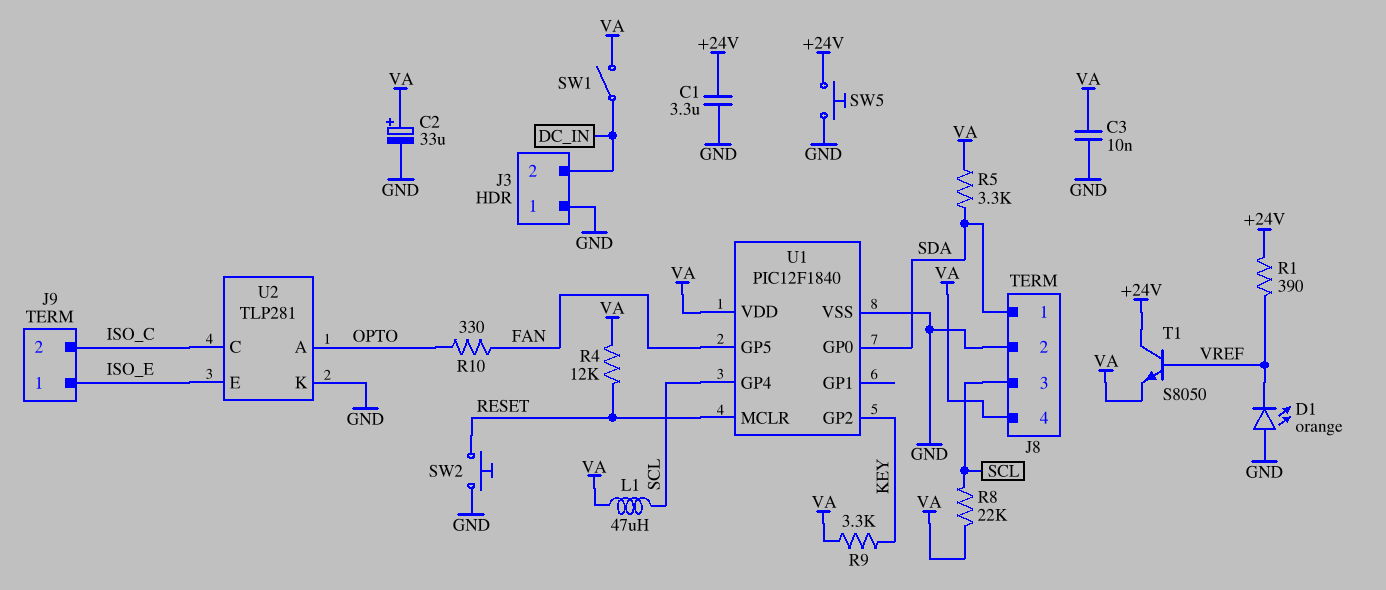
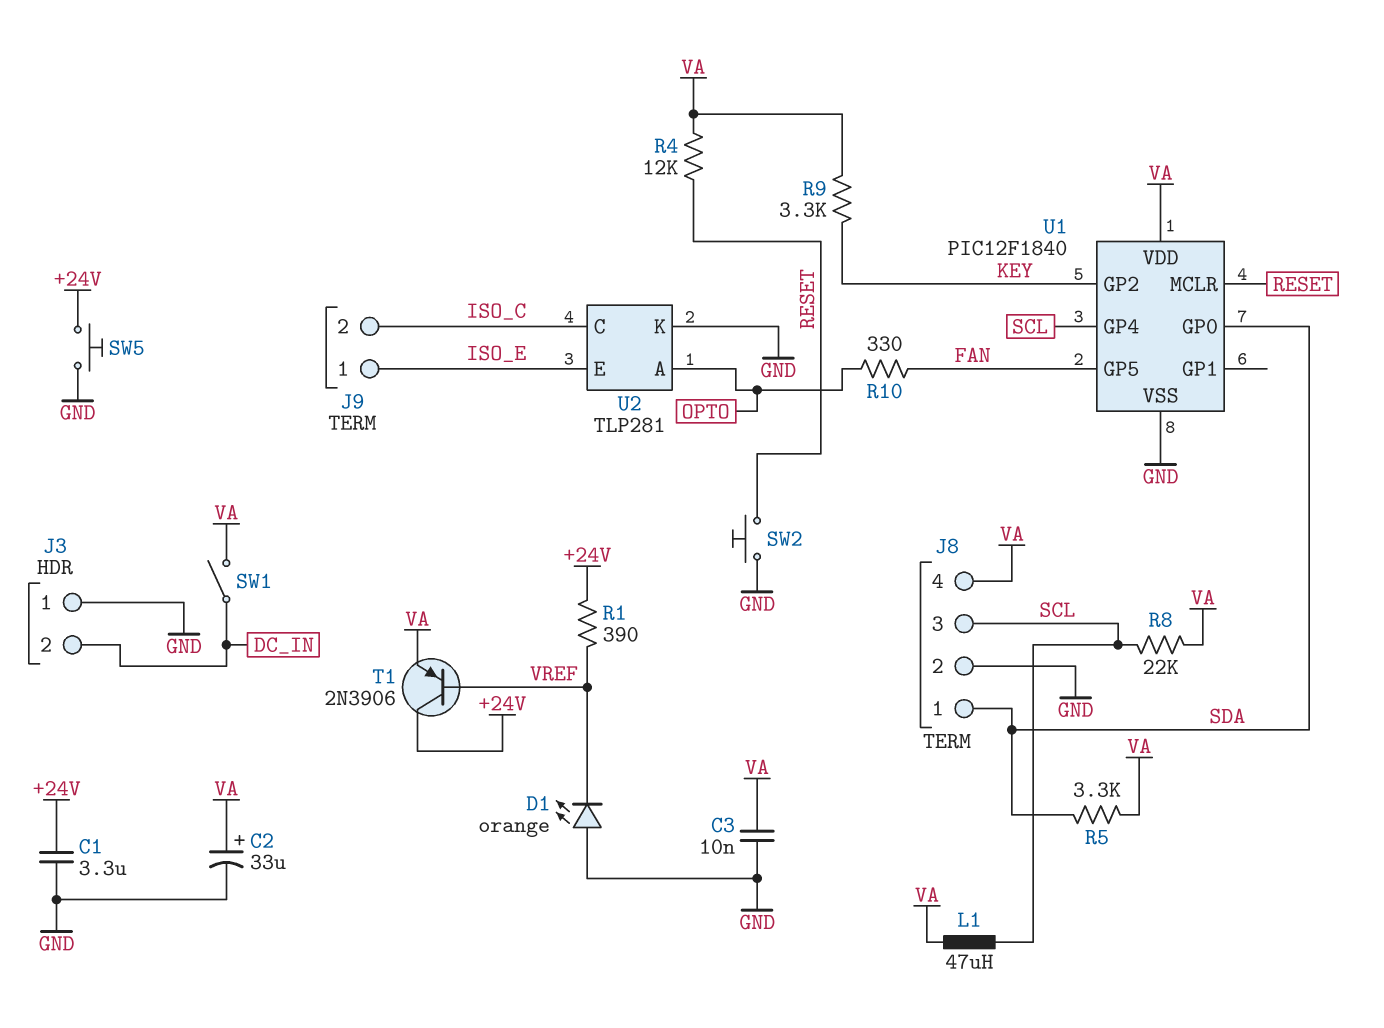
T1: NPN S8050 (B VREF, C +24V, E VA) -> PNP 2N3906 (B VREF, C +24V, E VA)

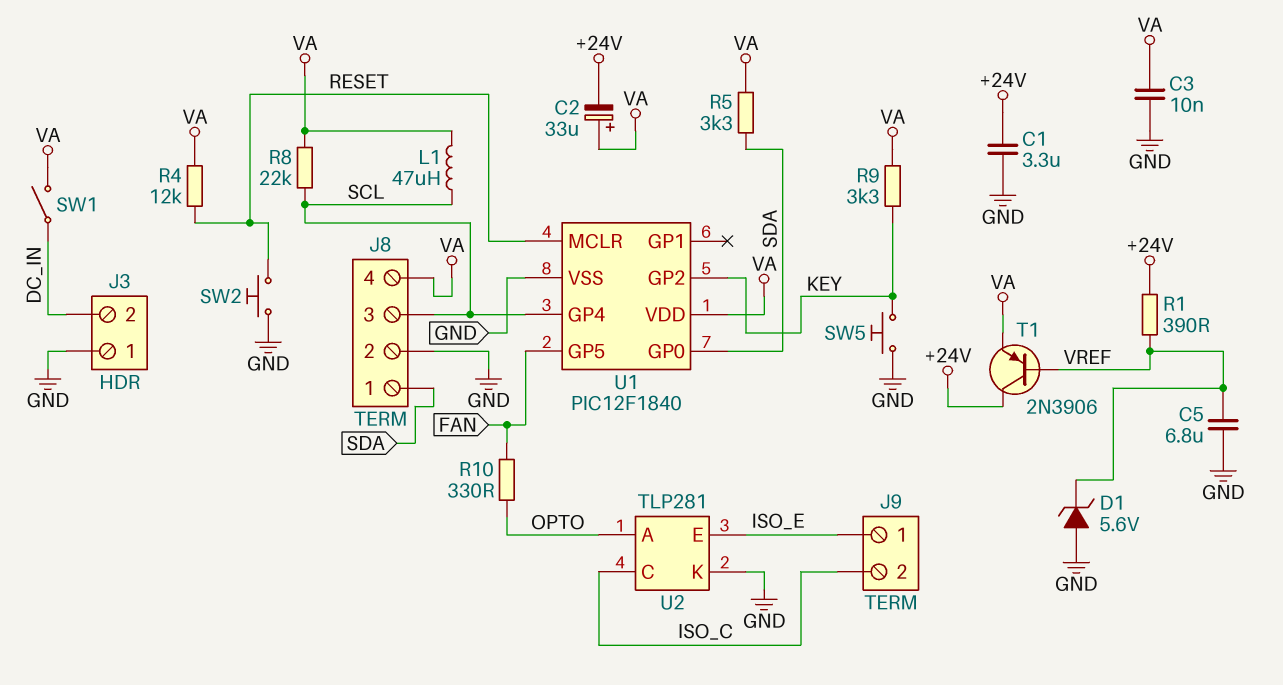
C2: 33uF (plus VA, minus GND) -> 33uF (plus VA, minus +24V)
C5: none -> 6.8uF (GND, VREF)
D1: LED orange (A GND, K VREF) -> zener 5.6V (A GND, K VREF)
SW5: button (+24V, GND) -> button (GND, KEY)

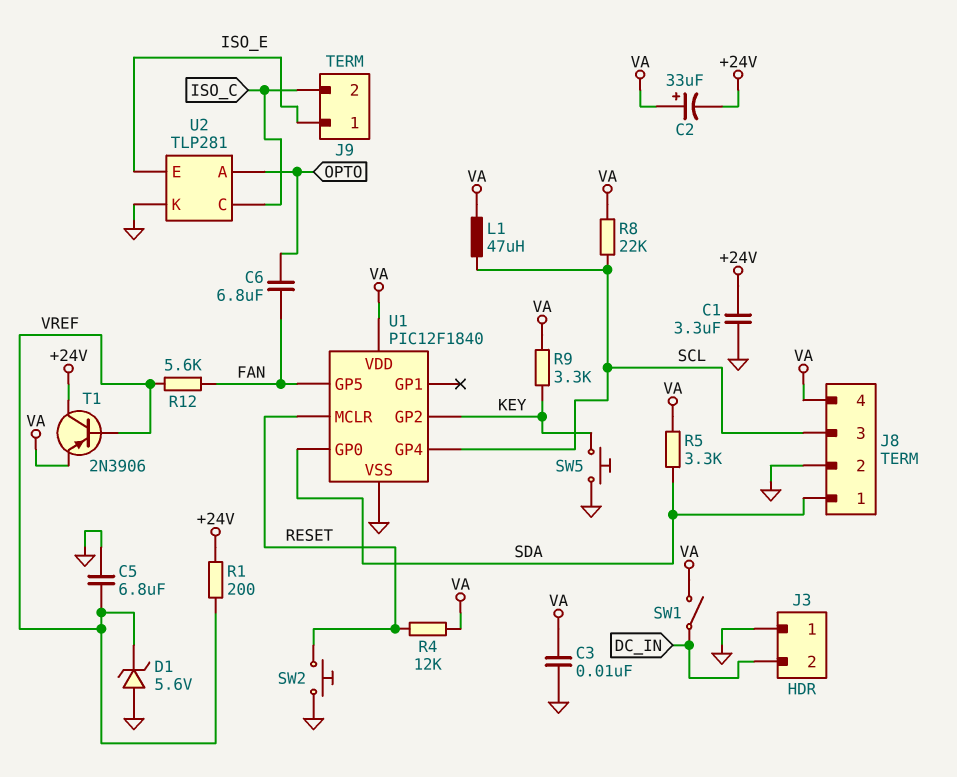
C6: none -> 6.8uF (FAN, OPTO)
R1: 390 (+24V, VREF) -> 200 (+24V, VREF)
R10: 330 (FAN, OPTO) -> none
R12: none -> 5.6k (FAN, VREF)

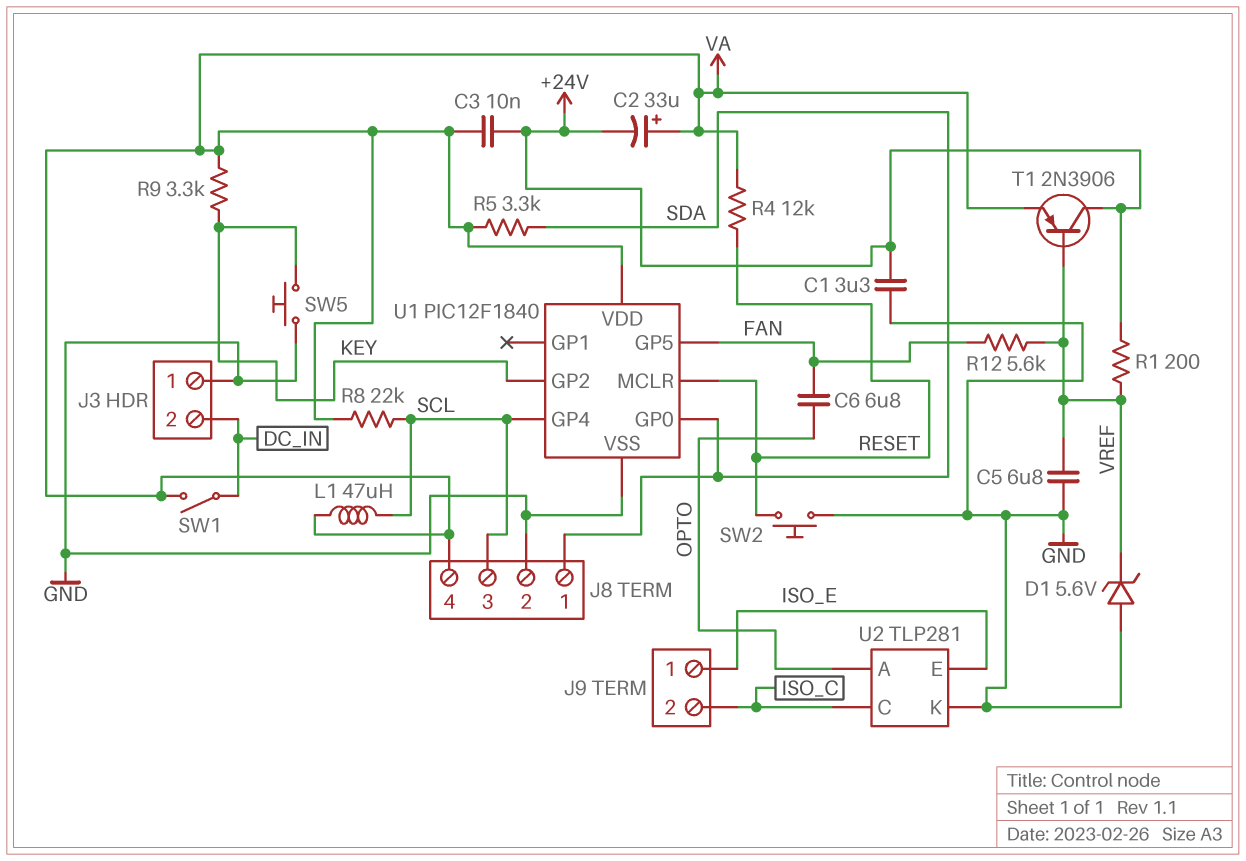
C3: 10nF (GND, VA) -> 10nF (+24V, VA)

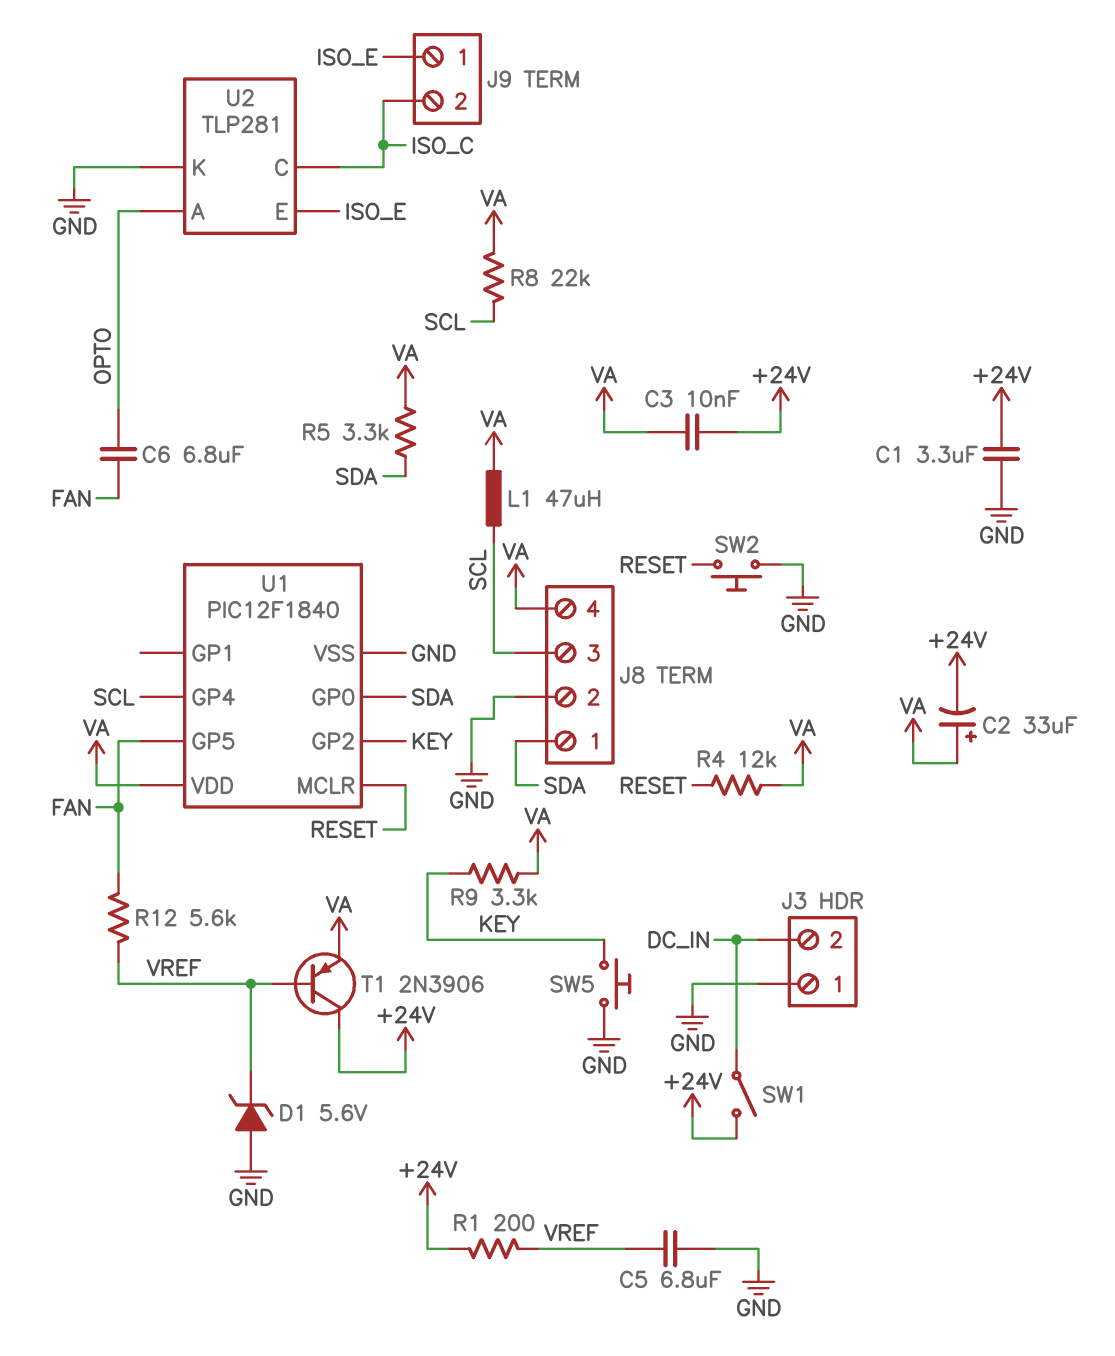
SW1: switch (DC_IN, VA) -> switch (+24V, DC_IN)

